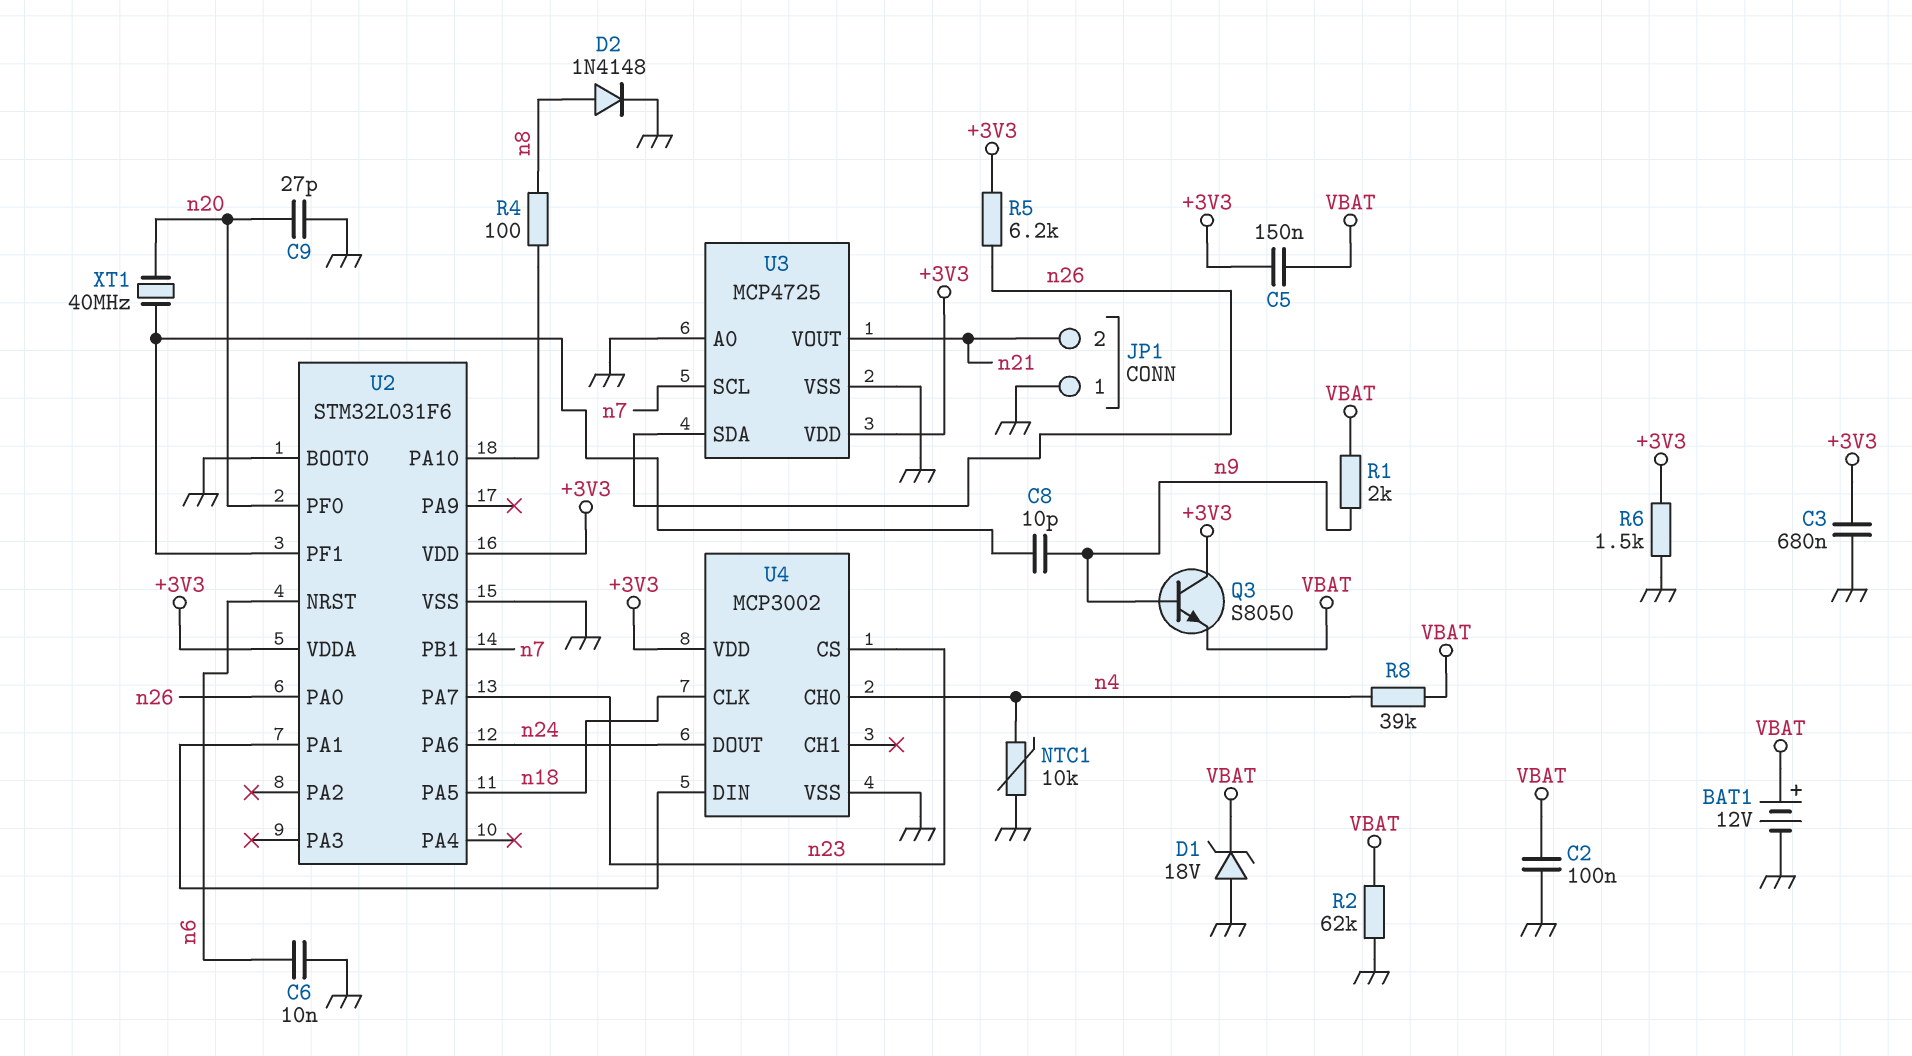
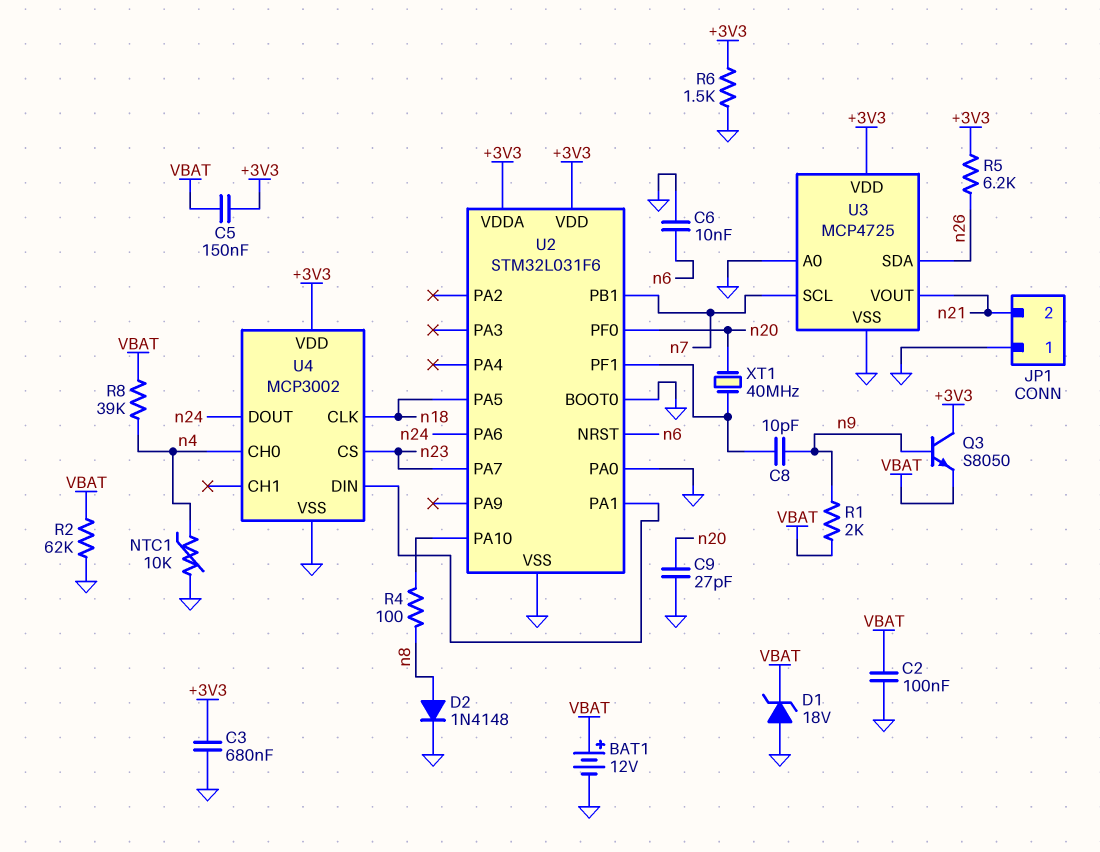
U2 pin PA0: n26 -> GND

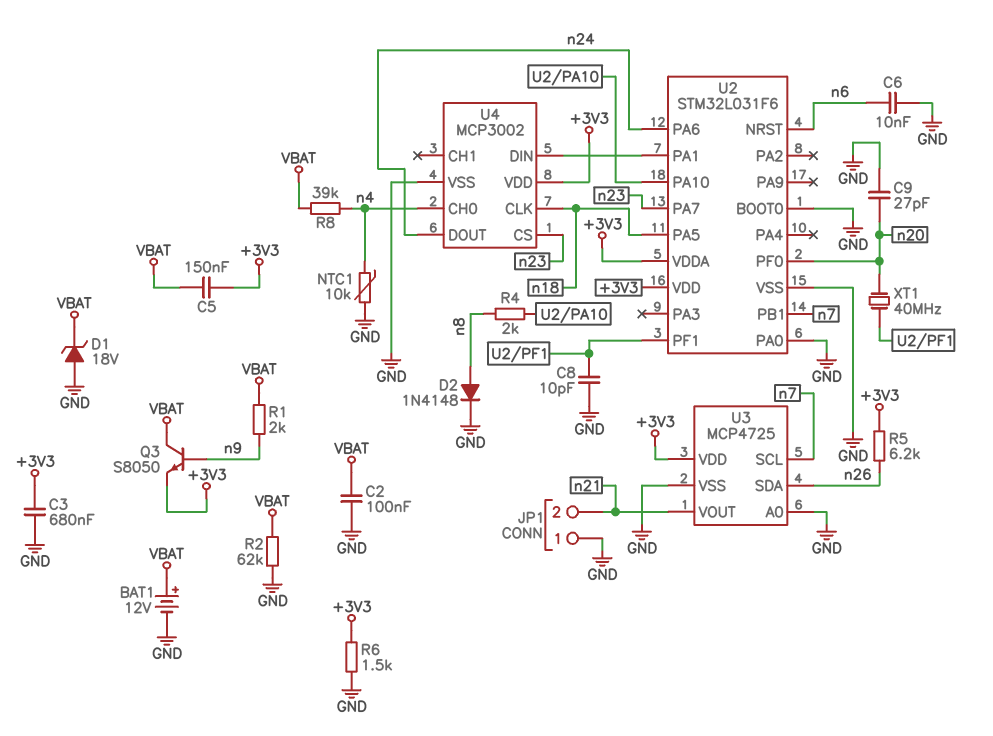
C8: 10pF (U2/PF1, n9) -> 10pF (GND, U2/PF1)
Q3: NPN S8050 (B n9, C +3V3, E VBAT) -> NPN S8050 (B n9, C VBAT, E +3V3)
R4: 100 (U2/PA10, n8) -> 2k (U2/PA10, n8)

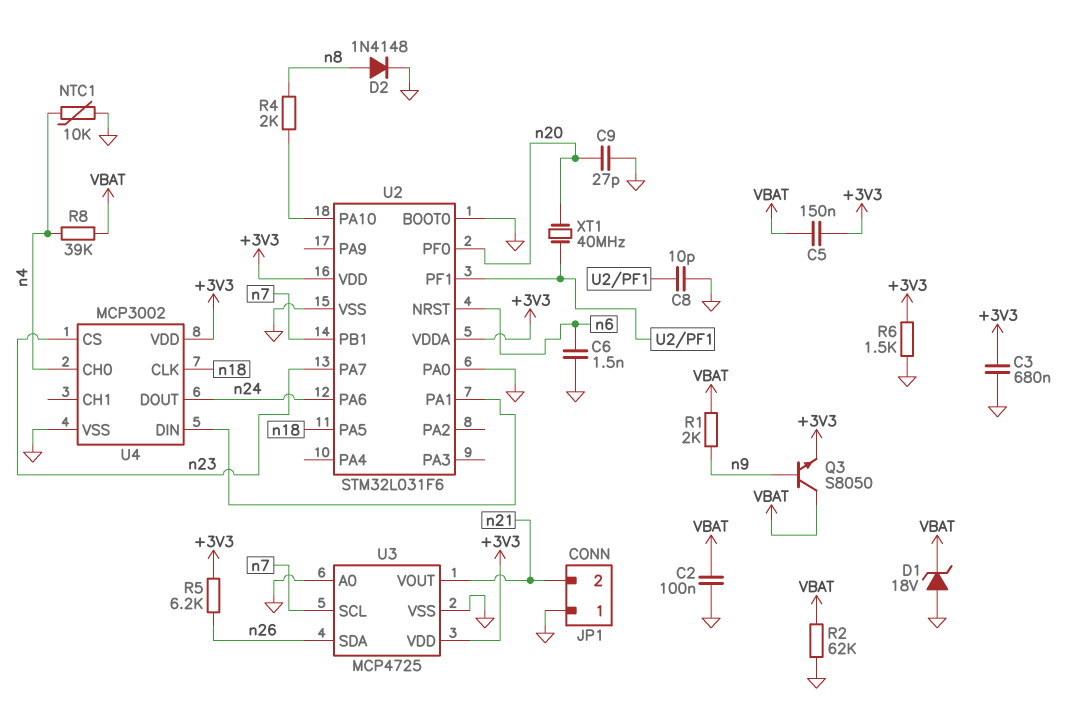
BAT1: 12V (plus VBAT, minus GND) -> none
C6: 10nF (GND, n6) -> 1.5nF (GND, n6)

